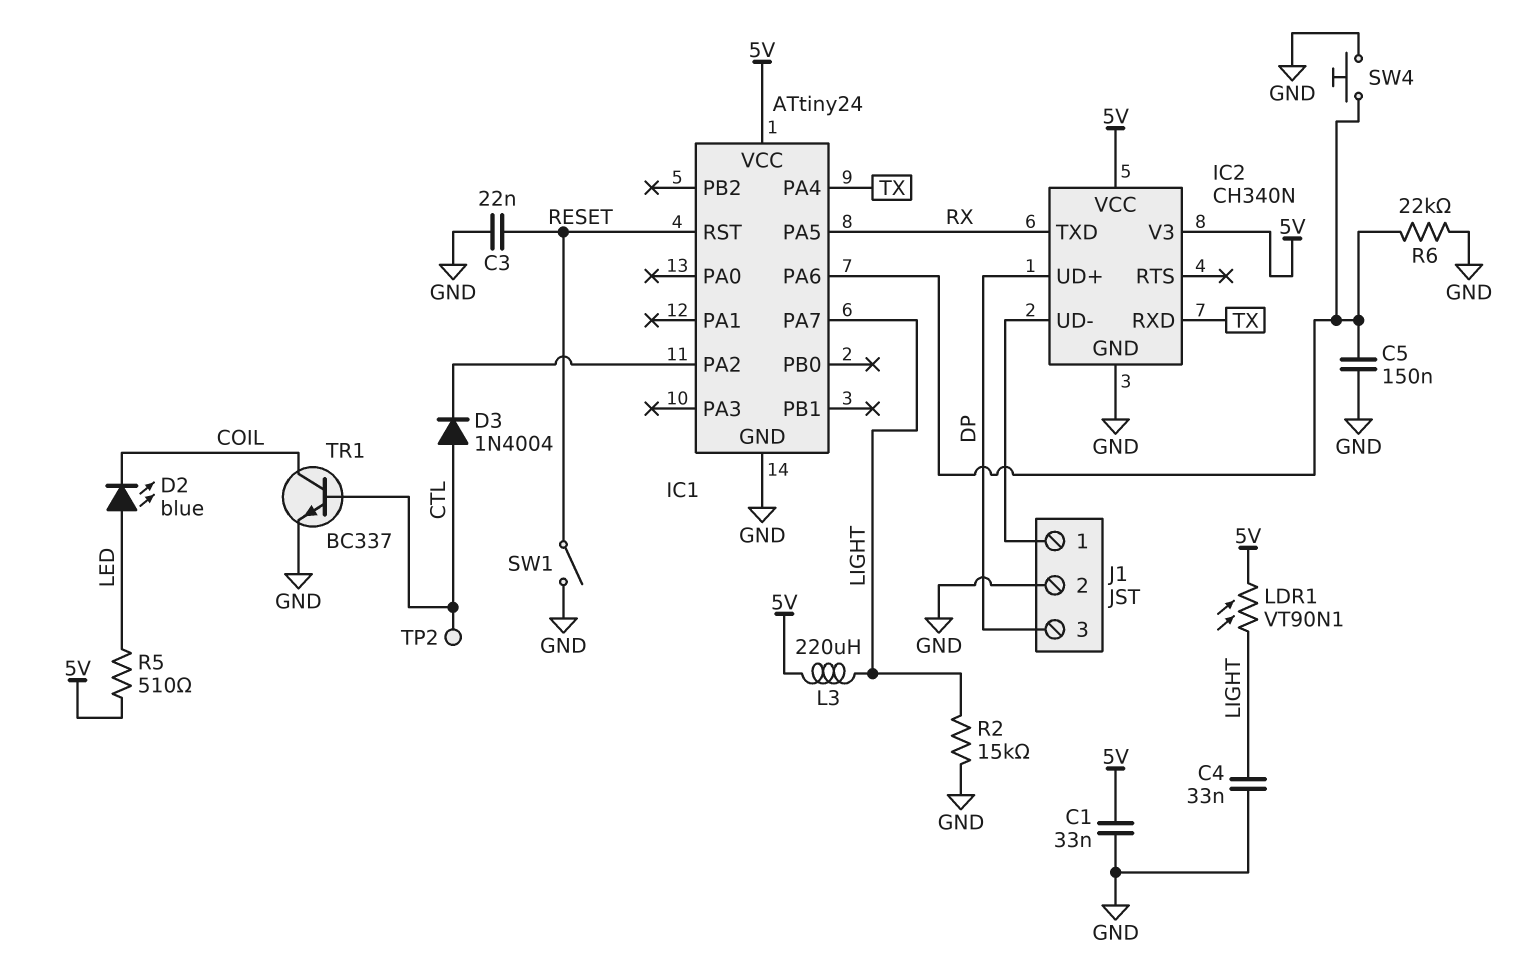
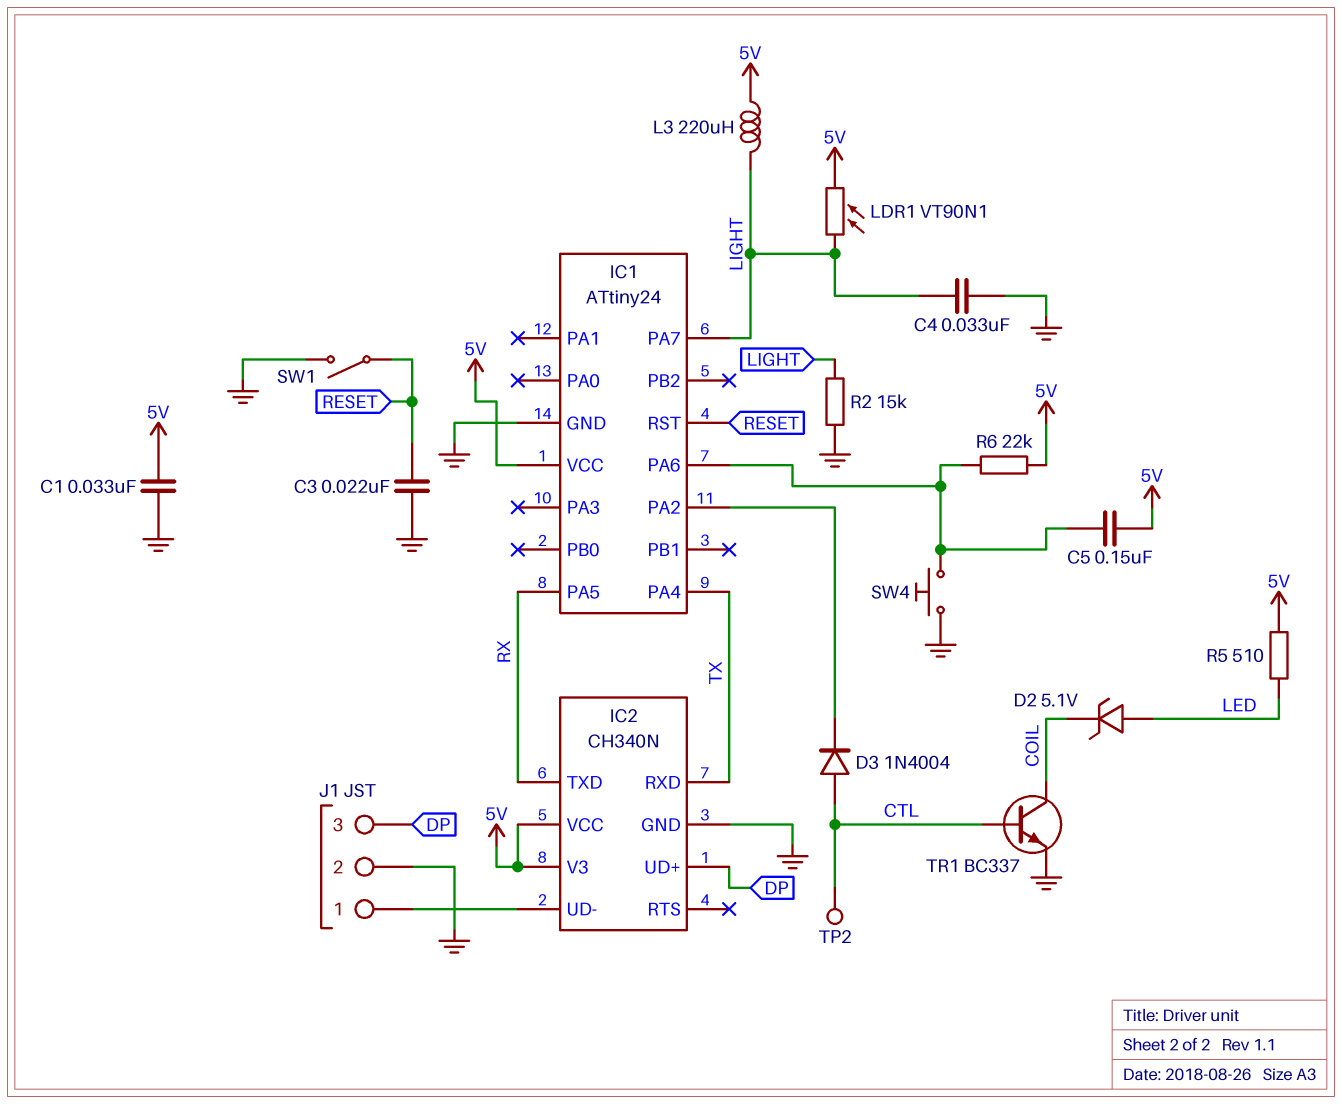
C5: 150nF (GND, IC1/PA6) -> 150nF (5V, IC1/PA6)
D2: LED blue (A LED, K COIL) -> zener 5.1V (A LED, K COIL)
R6: 22k (GND, IC1/PA6) -> 22k (5V, IC1/PA6)

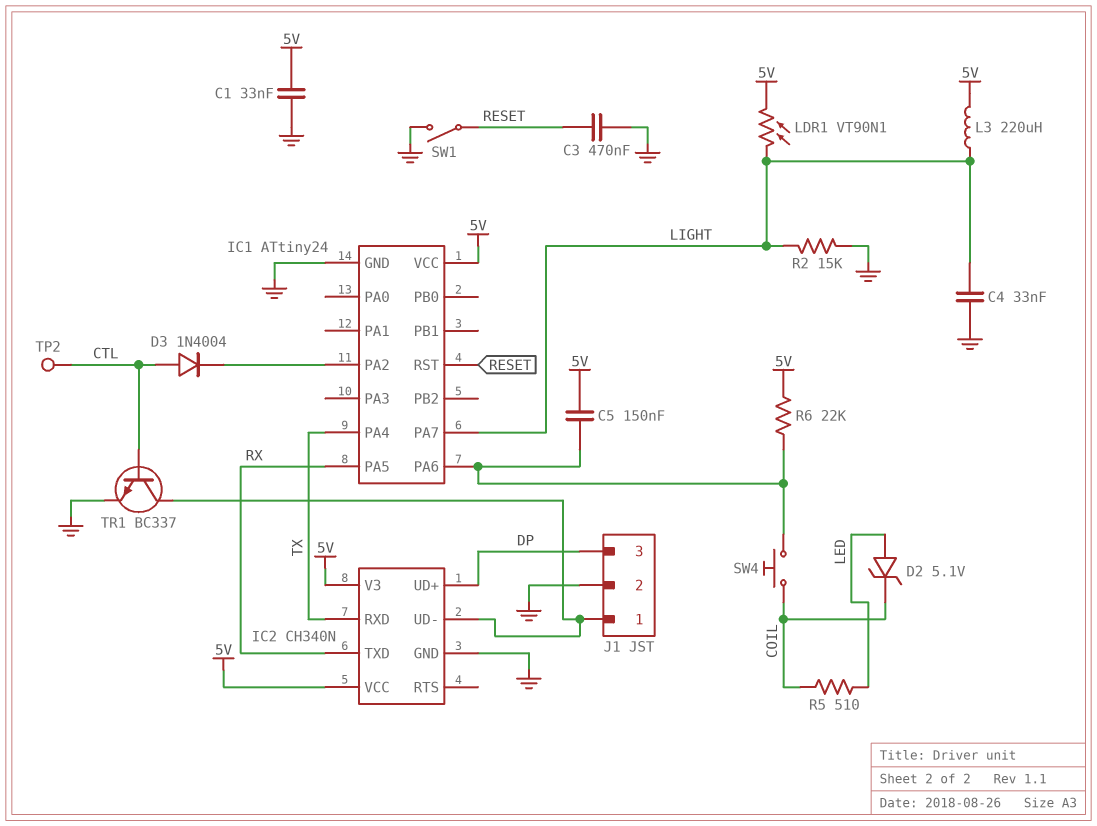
C3: 22nF (GND, RESET) -> 470nF (GND, RESET)
R5: 510 (5V, LED) -> 510 (COIL, LED)
SW4: button (GND, IC1/PA6) -> button (COIL, IC1/PA6)
TR1: NPN BC337 (B CTL, C COIL, E GND) -> NPN BC337 (B CTL, C IC2/UD-, E GND)

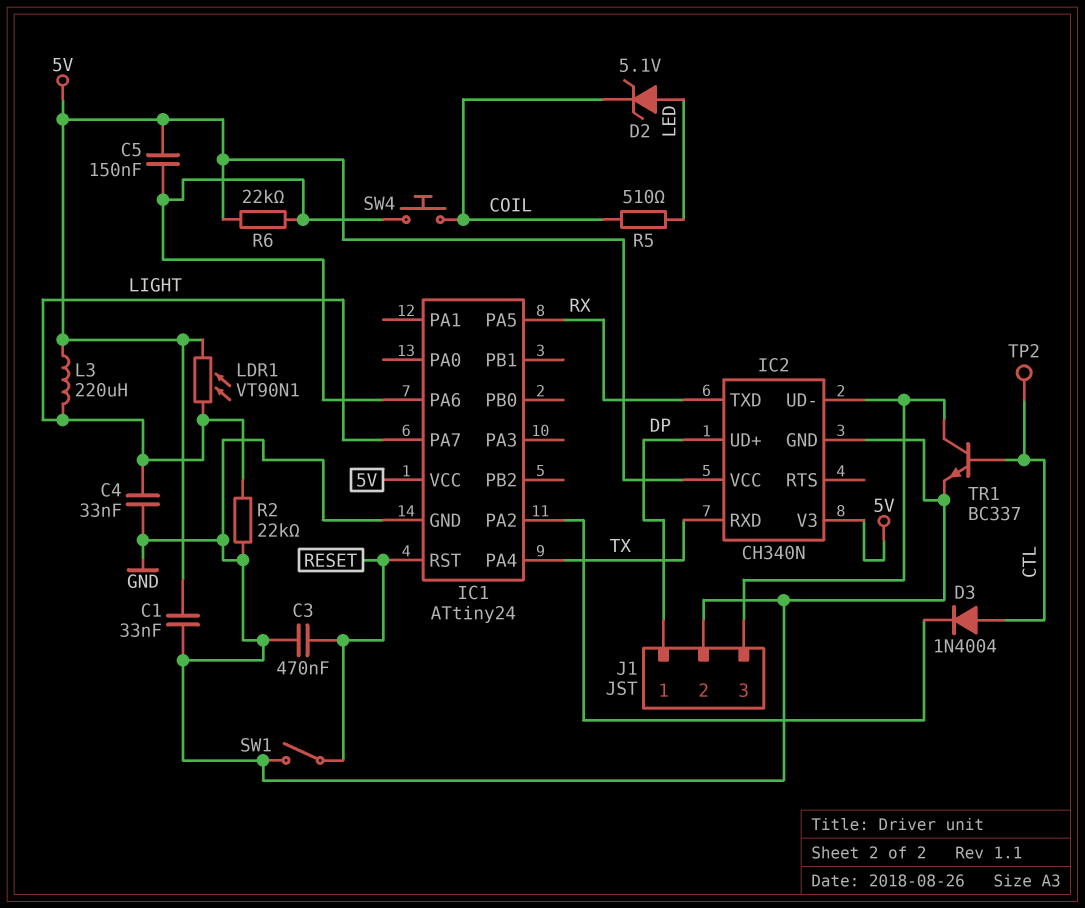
J1 pin 1: IC2/UD- -> DP
J1 pin 3: DP -> IC2/UD-
R2: 15k (GND, LIGHT) -> 22k (GND, LIGHT)

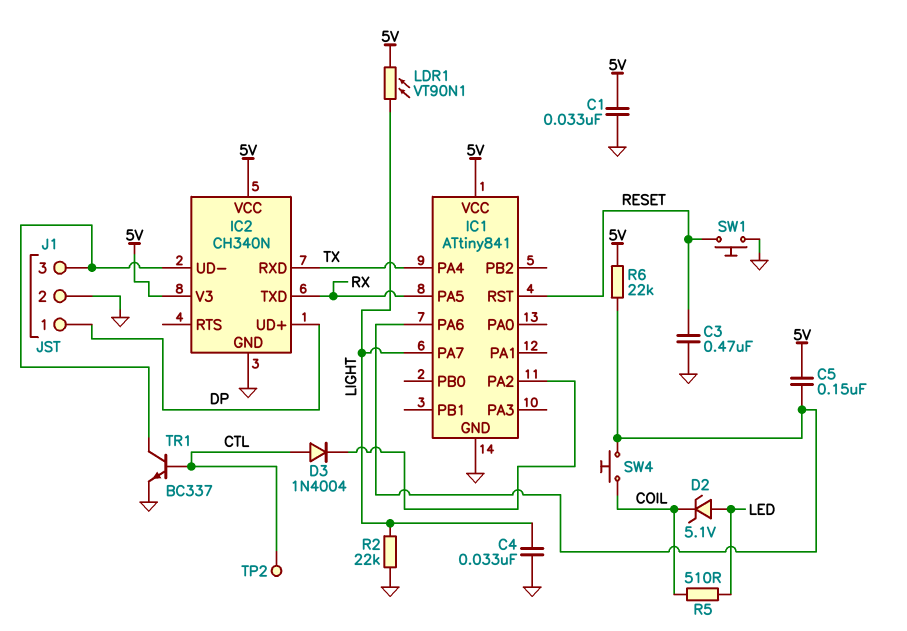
IC1: ATtiny24 -> ATtiny841
L3: 220uH (5V, LIGHT) -> none
SW1: switch (GND, RESET) -> button (GND, RESET)

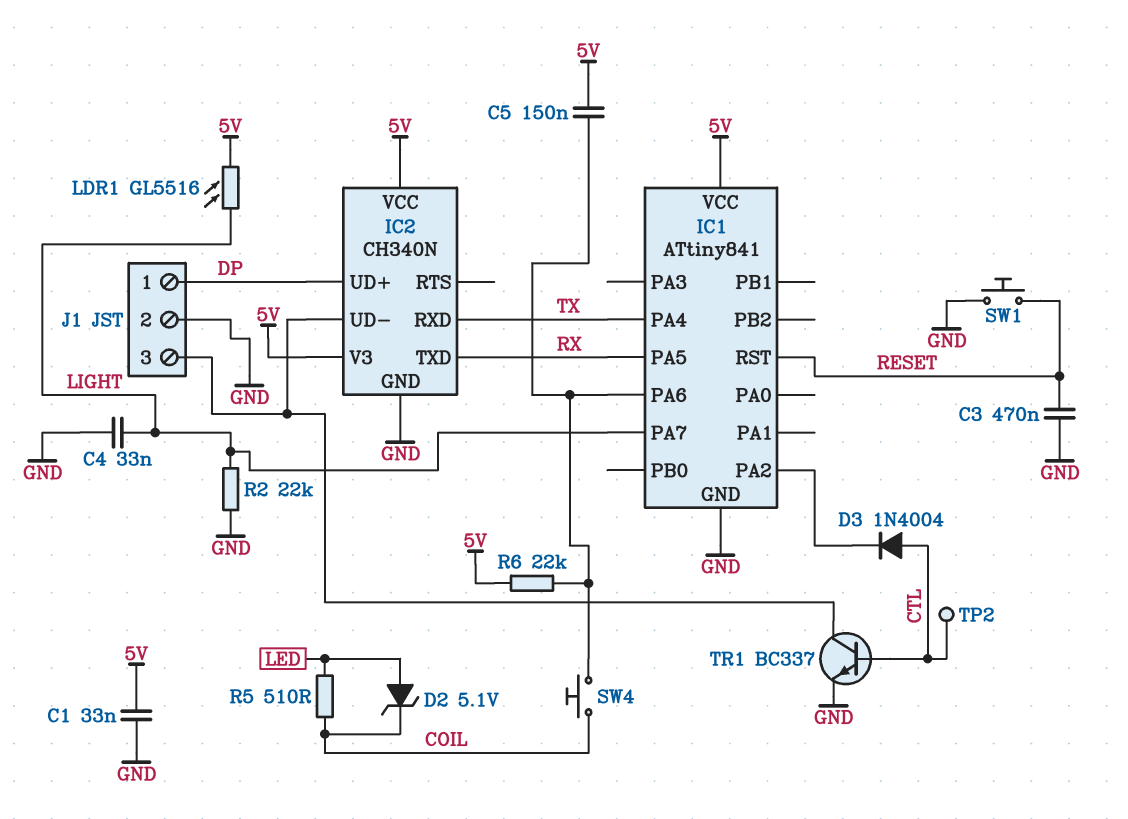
LDR1: VT90N1 (5V, LIGHT) -> GL5516 (5V, LIGHT)

